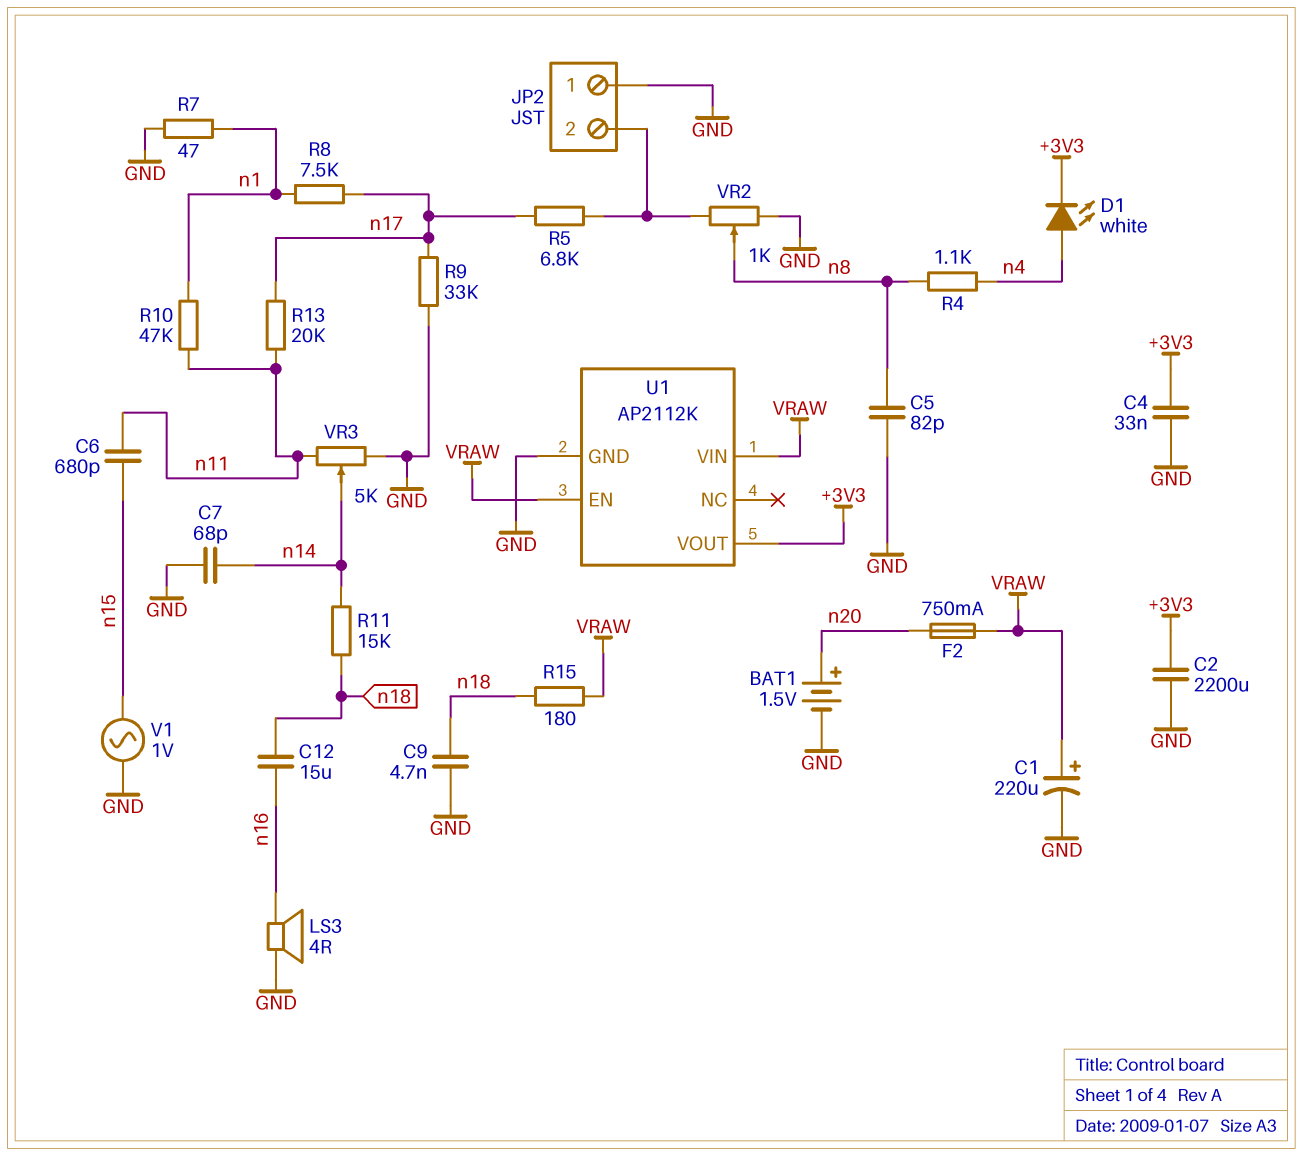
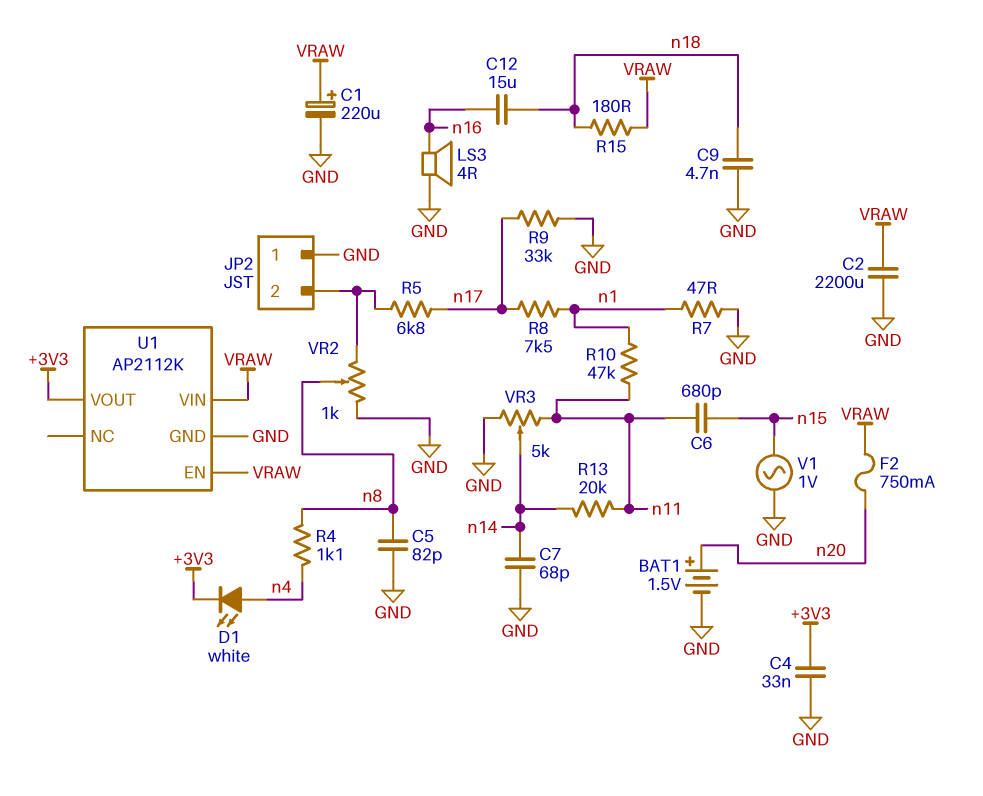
C2: 2200uF (+3V3, GND) -> 2200uF (GND, VRAW)
R11: 15k (n14, n18) -> none
R13: 20k (n11, n17) -> 20k (n11, n14)

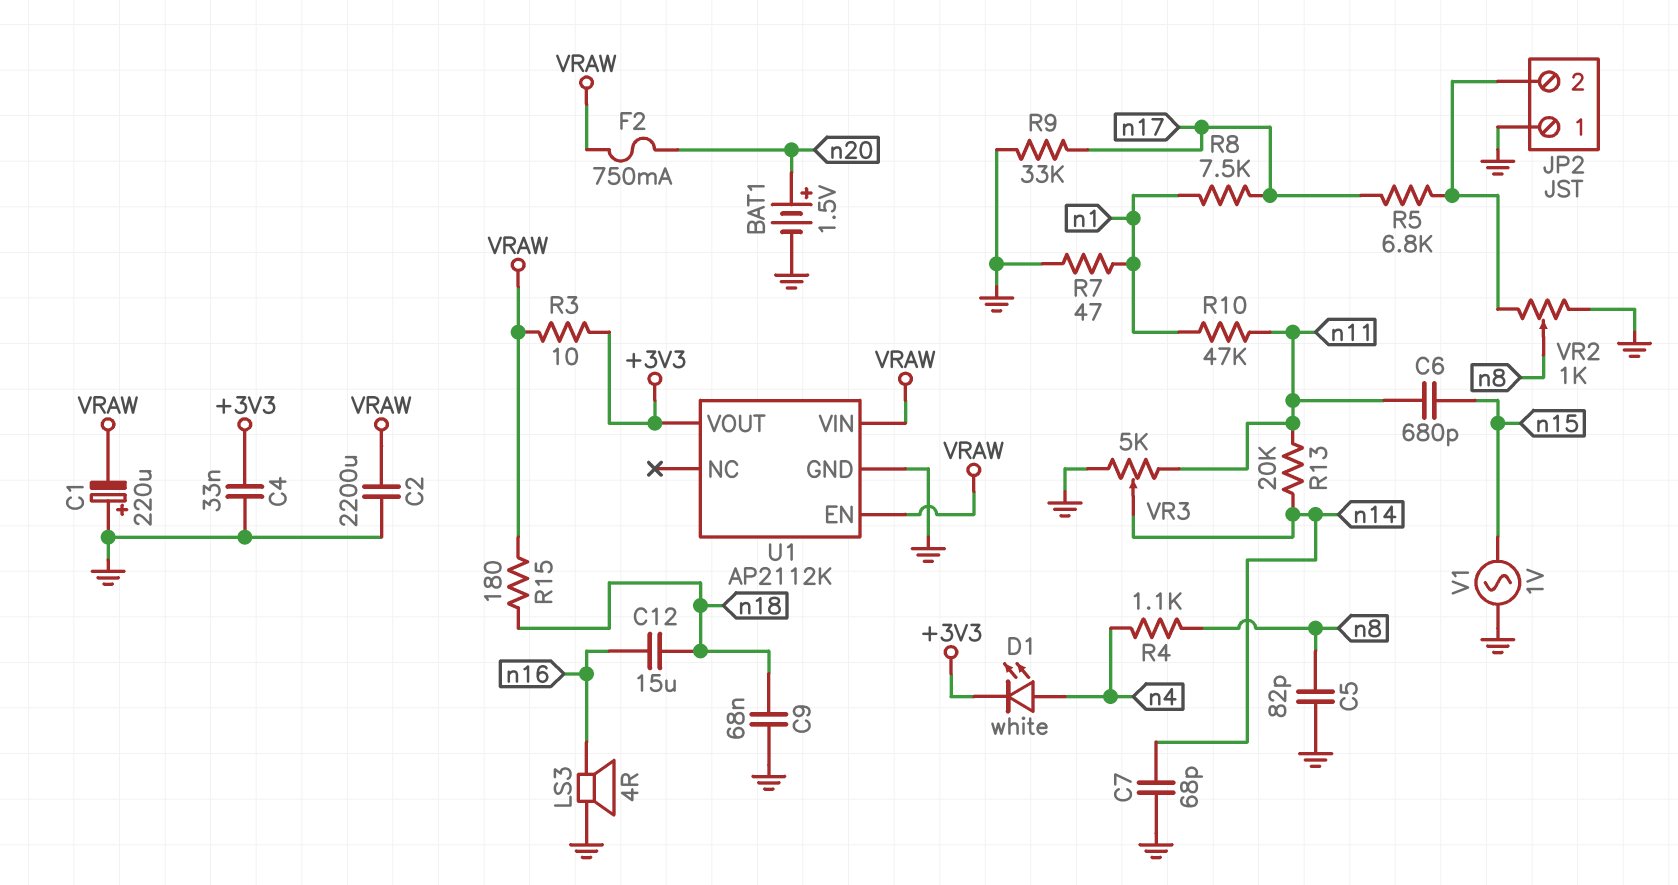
C1: 220uF (plus VRAW, minus GND) -> 220uF (plus GND, minus VRAW)
C9: 4.7nF (GND, n18) -> 68nF (GND, n18)
R3: none -> 10 (+3V3, VRAW)

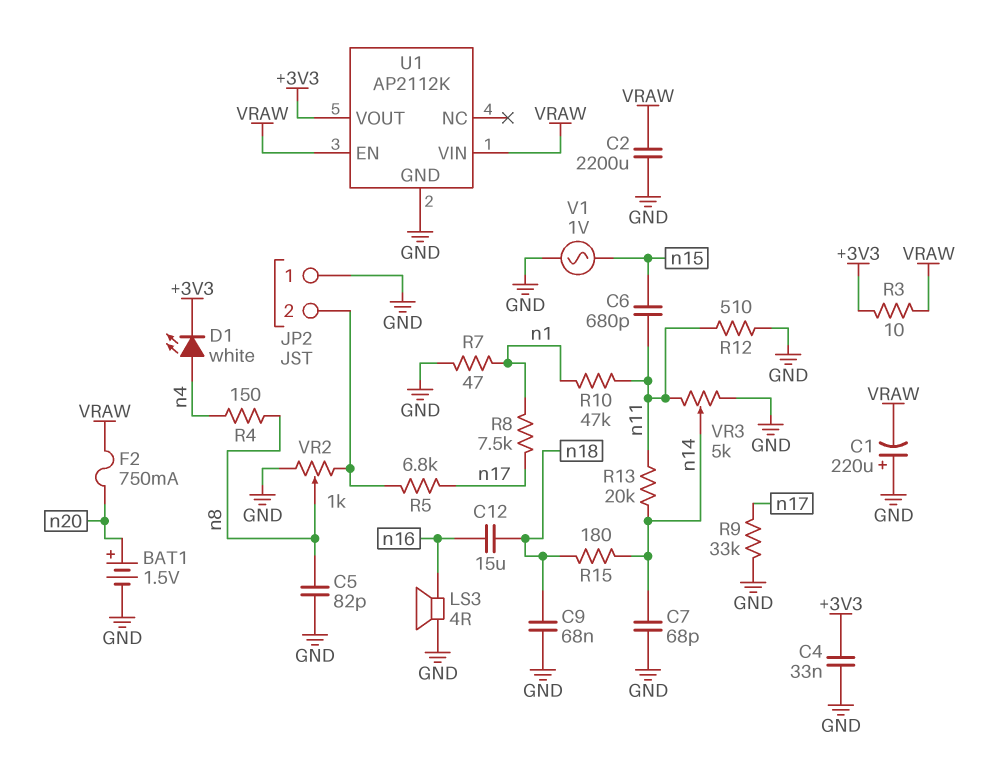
R4: 1.1k (n4, n8) -> 150 (n4, n8)
R12: none -> 510 (GND, n11)
R15: 180 (VRAW, n18) -> 180 (n14, n18)

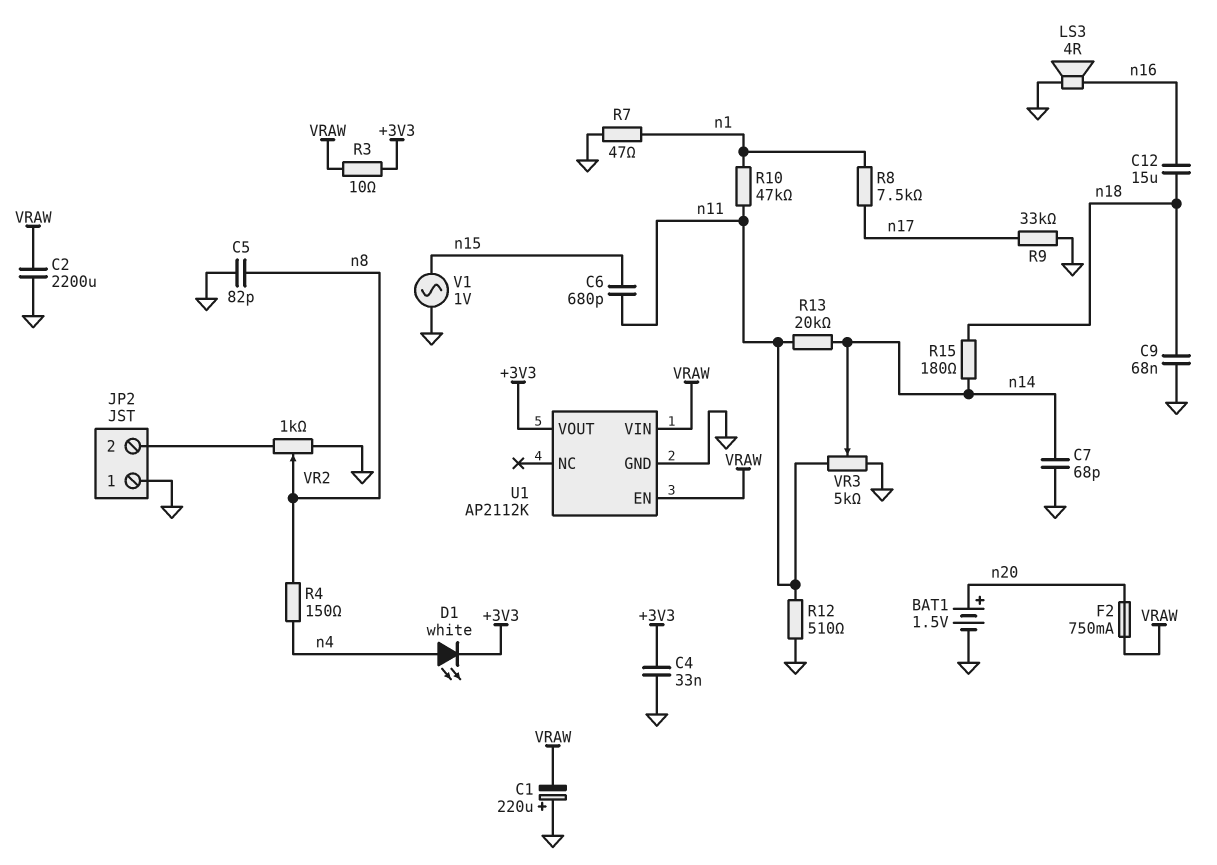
R5: 6.8k (JP2/2, n17) -> none

